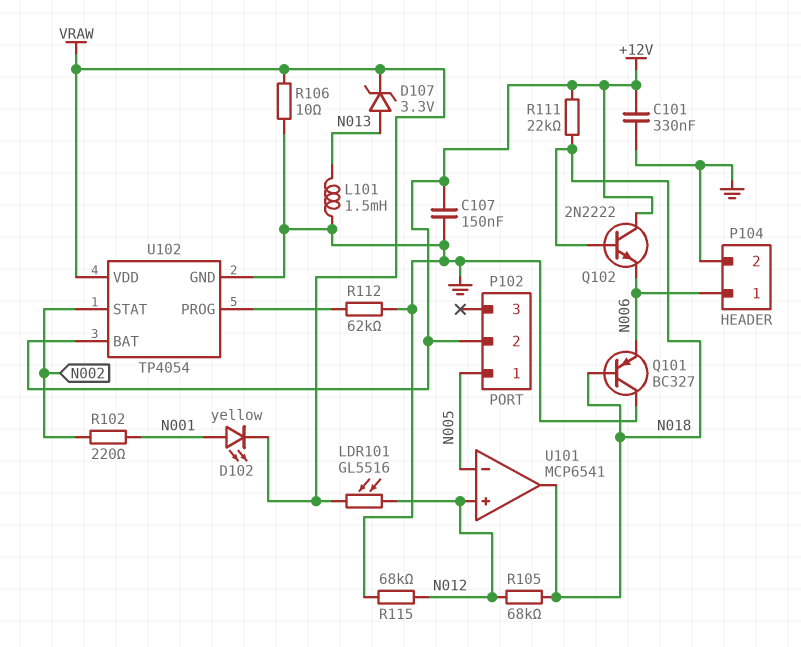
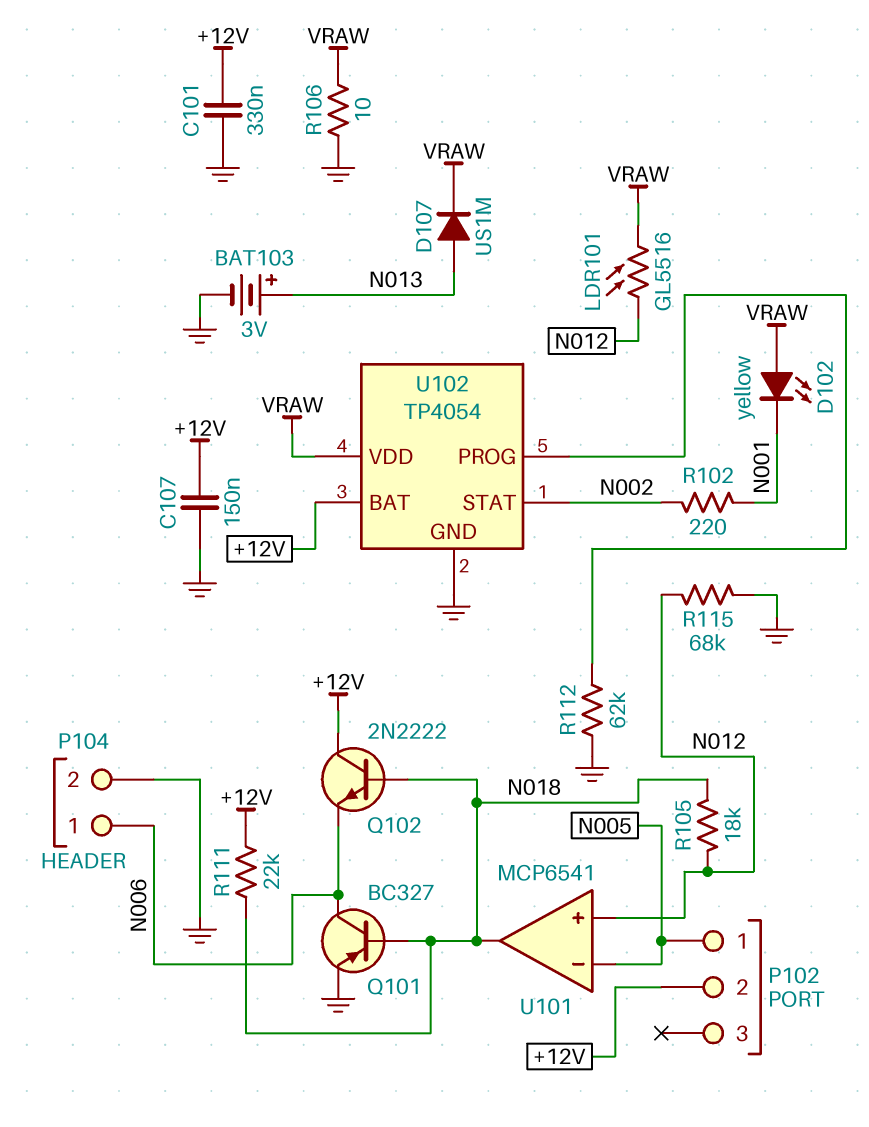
BAT103: none -> 3V (plus N013, minus GND)
D102: LED yellow (A N001, K VRAW) -> LED yellow (A VRAW, K N001)
D107: zener 3.3V (A N013, K VRAW) -> diode US1M (A N013, K VRAW)
L101: 1.5mH (GND, N013) -> none
Q101: PNP BC327 (B N018, C GND, E N006) -> PNP BC327 (B N018, C N006, E GND)
R105: 68k (N012, N018) -> 18k (N012, N018)

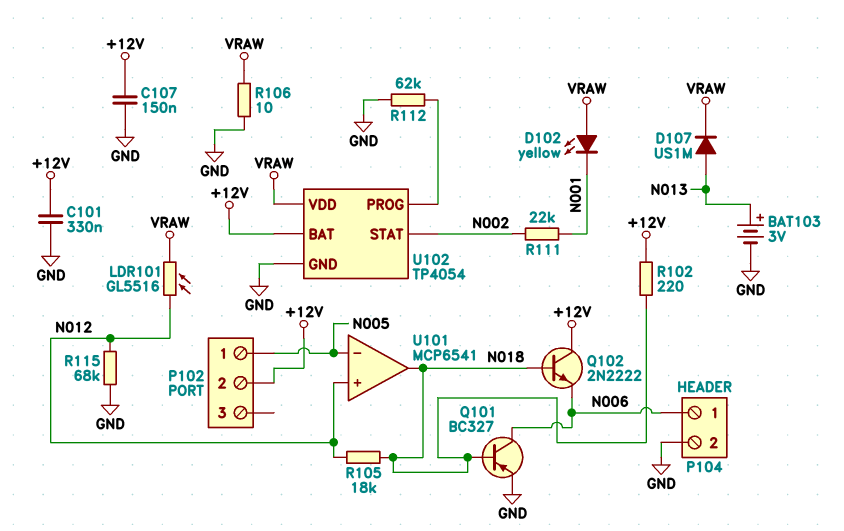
R102: 220 (N001, N002) -> 220 (+12V, N018)
R111: 22k (+12V, N018) -> 22k (N001, N002)

